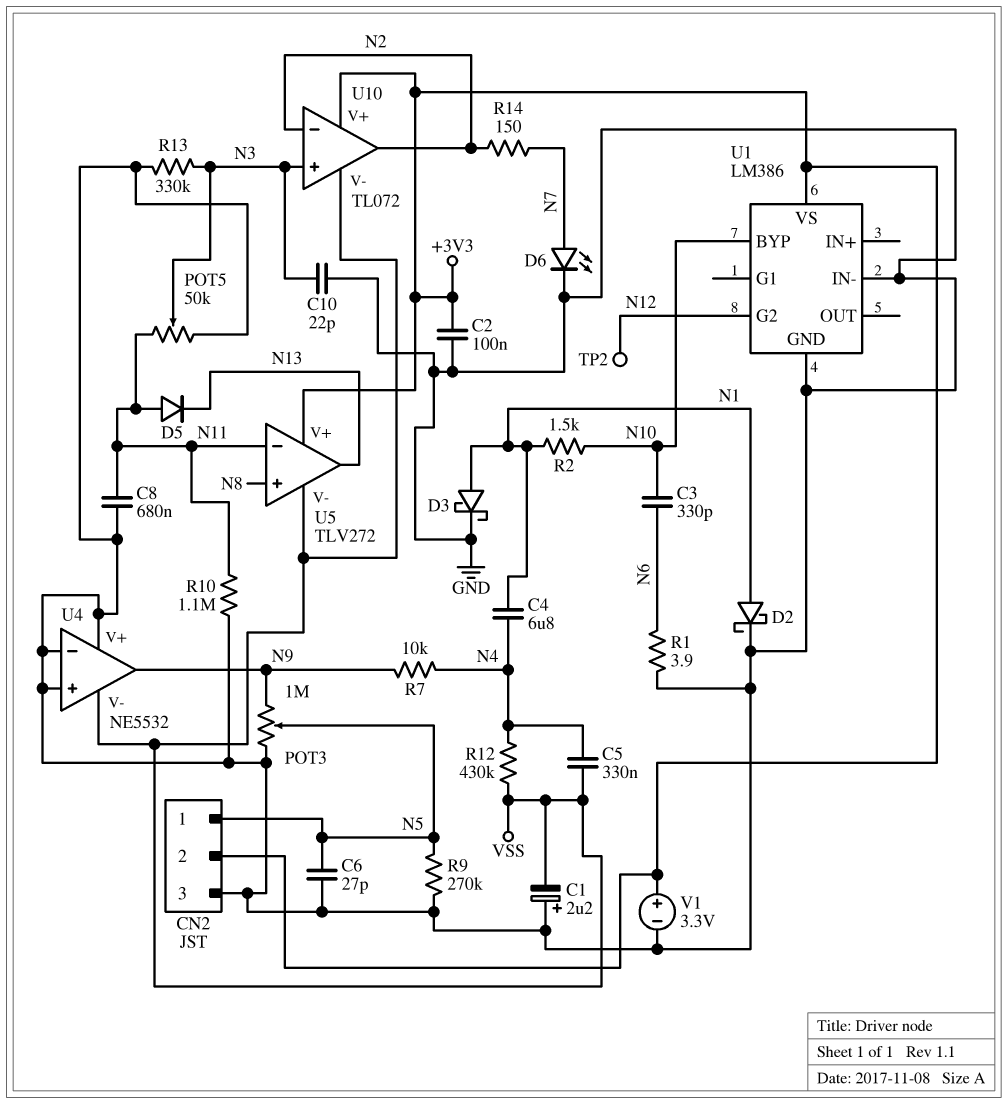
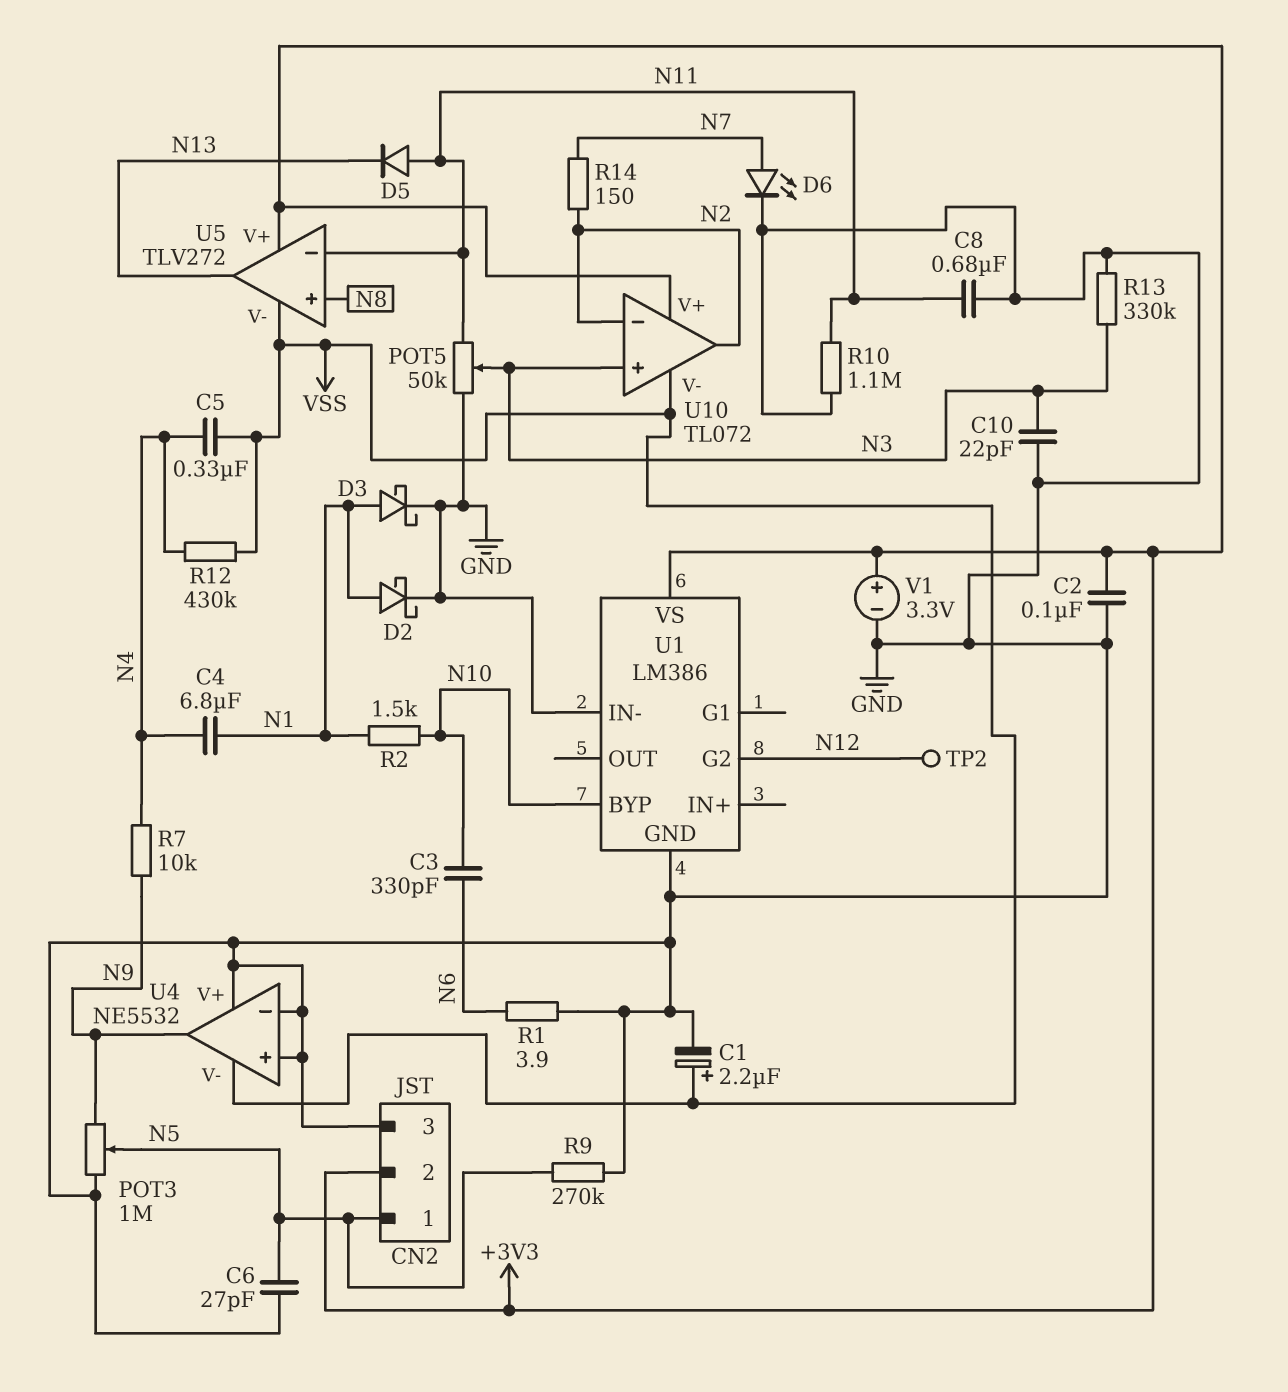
C1: 2.2uF (plus GND, minus VSS) -> 2.2uF (plus VSS, minus GND)

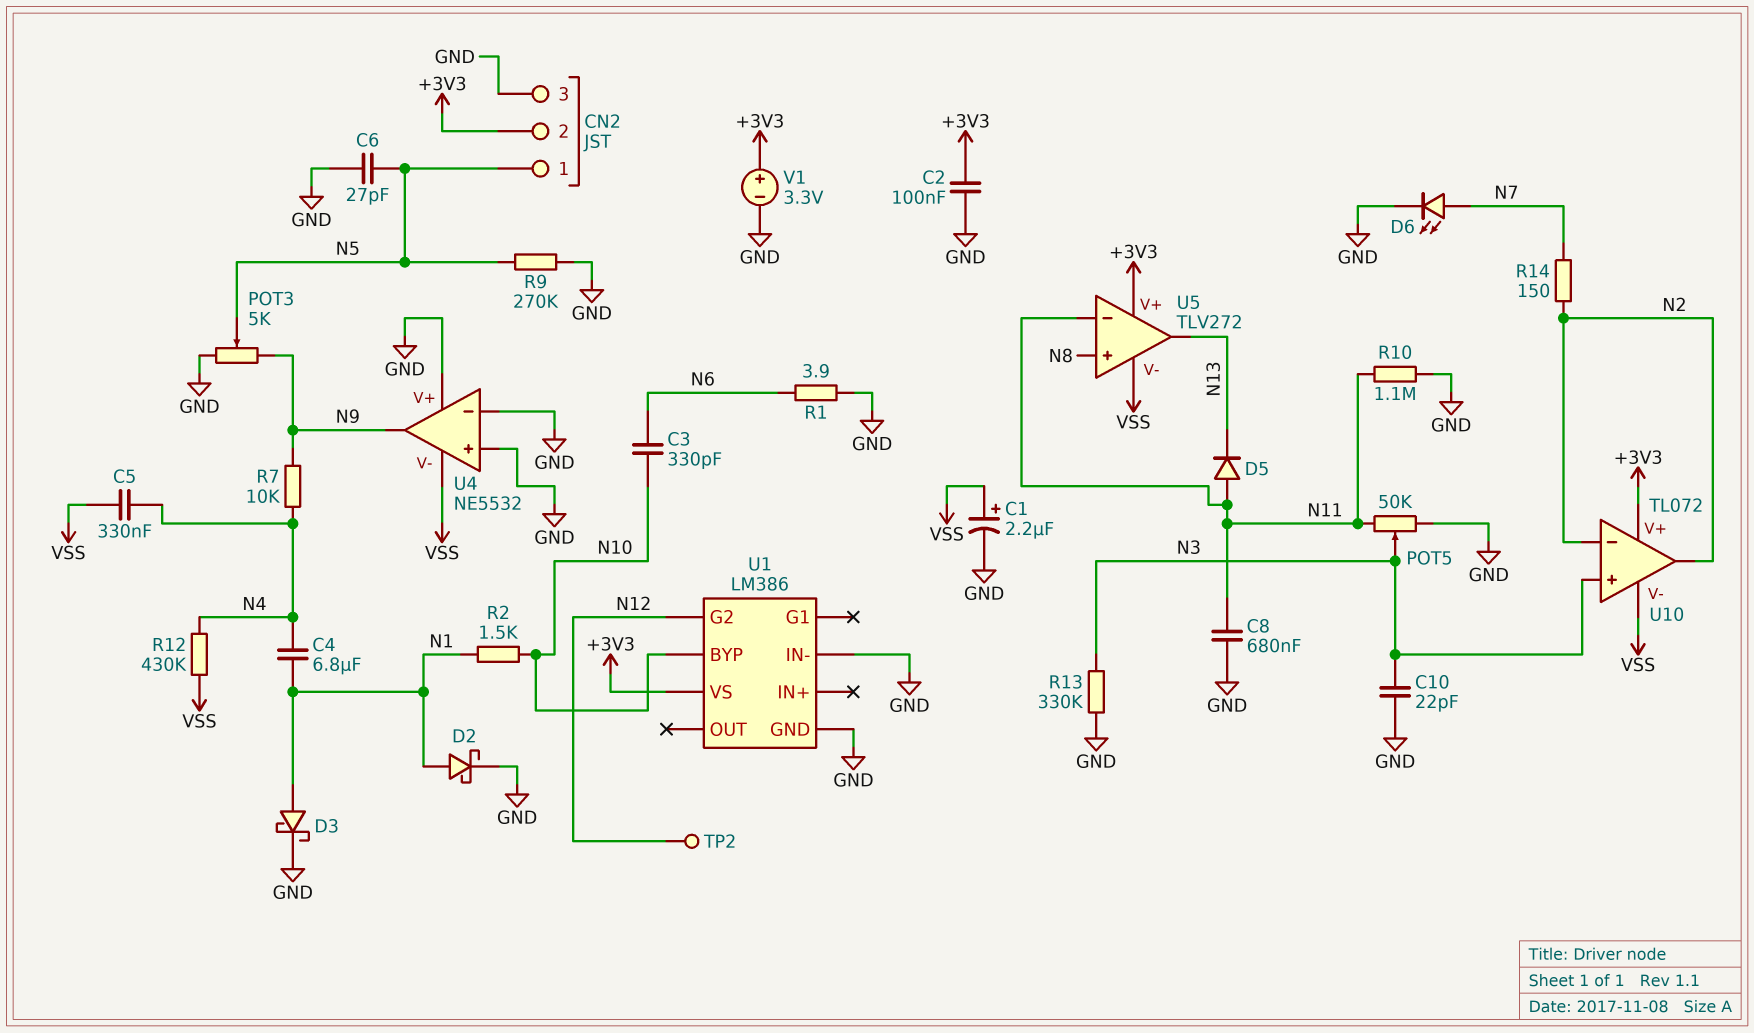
POT3: 1M (GND, N9, wiper N5) -> 5k (GND, N9, wiper N5)

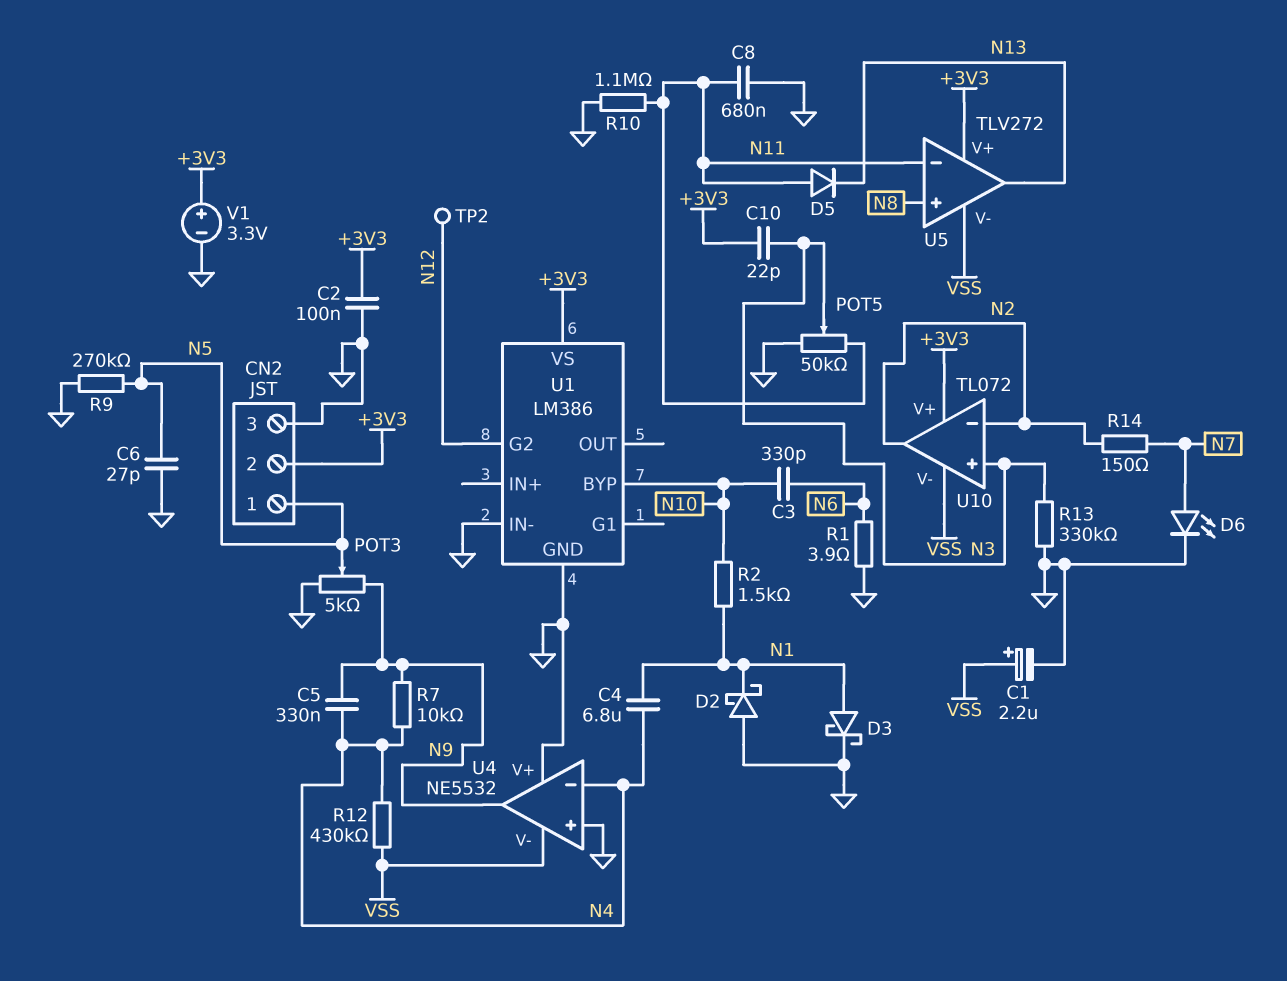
C5: 330nF (N4, VSS) -> 330nF (N4, N9)
C10: 22pF (GND, N3) -> 22pF (+3V3, N3)
D2: schottky (A N1, K GND) -> schottky (A GND, K N1)
U4 pin in-: GND -> N4

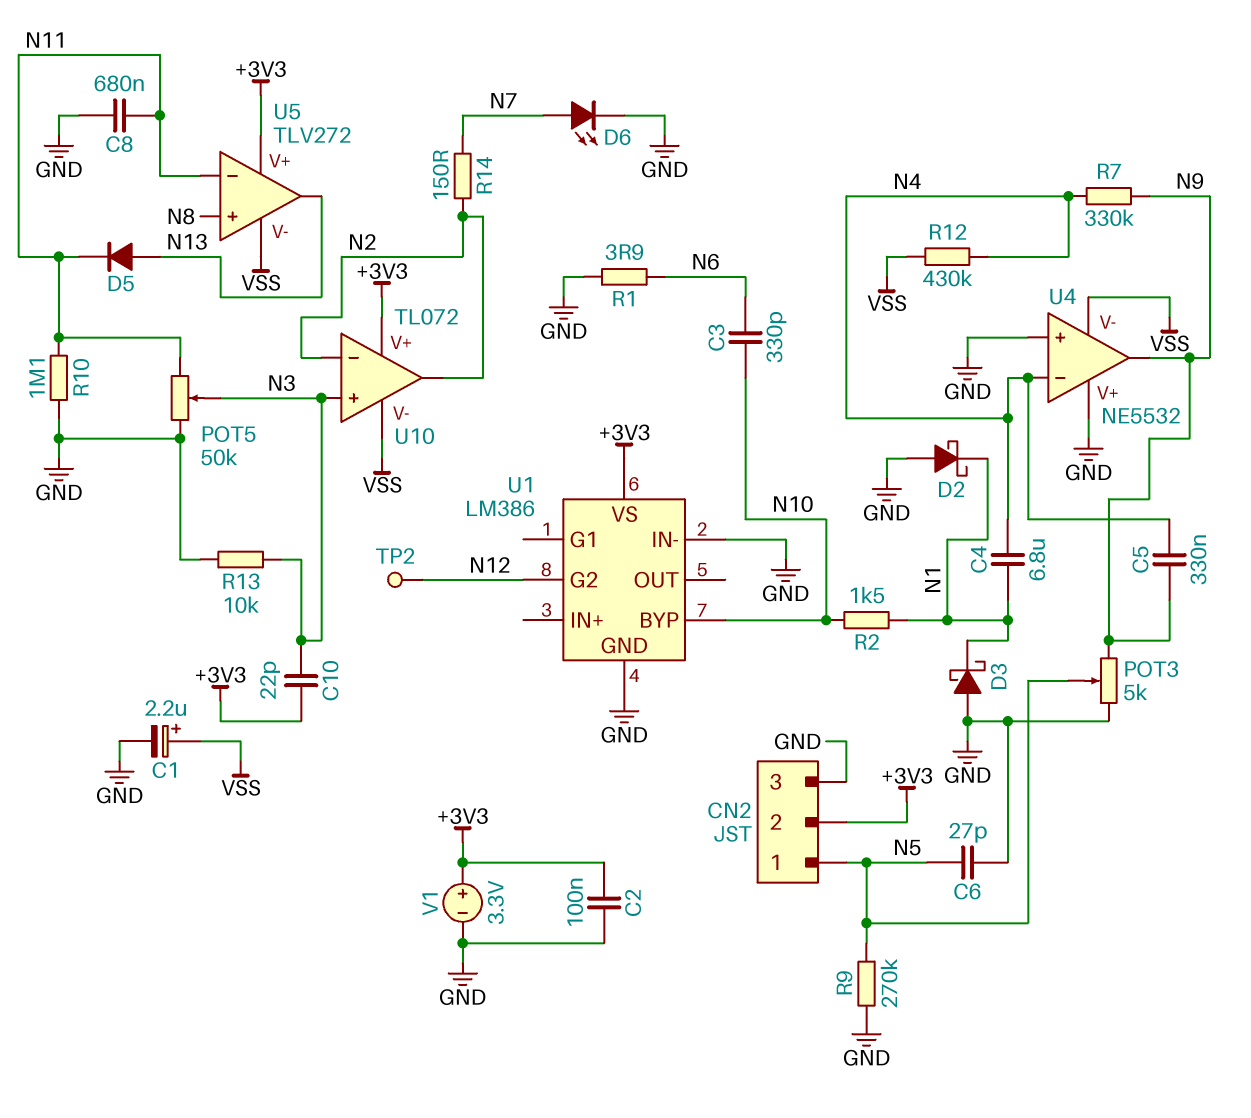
D3: schottky (A N1, K GND) -> schottky (A GND, K N1)
D5: diode (A N11, K N13) -> diode (A N13, K N11)
R7: 10k (N4, N9) -> 330k (N4, N9)
R13: 330k (GND, N3) -> 10k (GND, N3)

